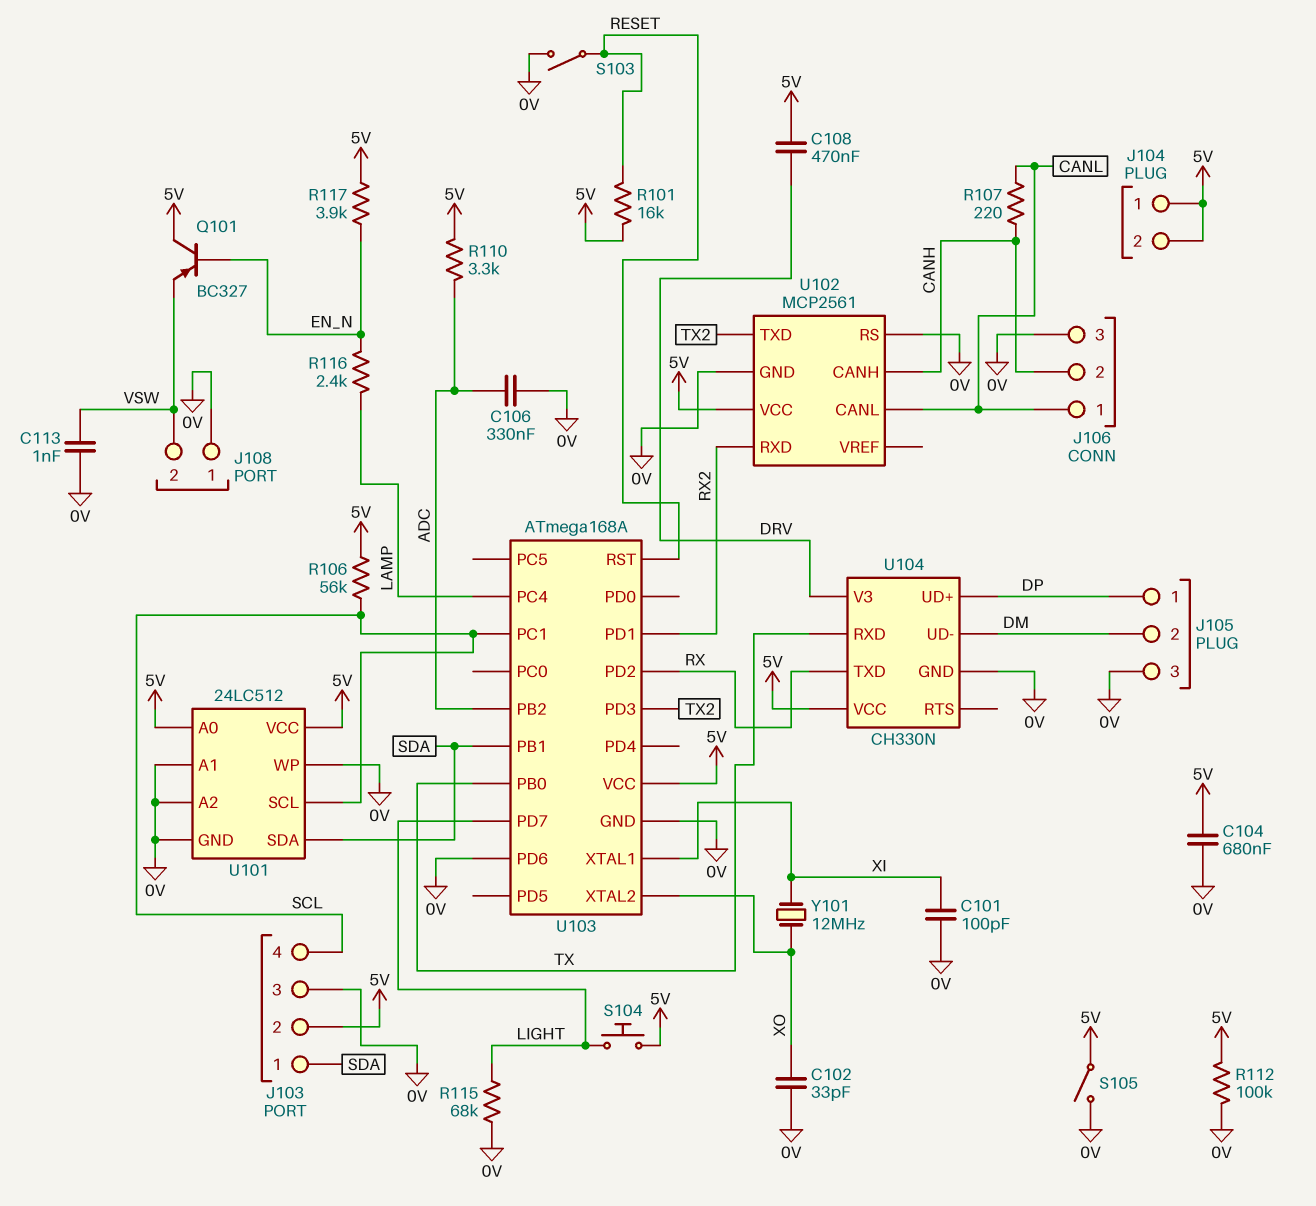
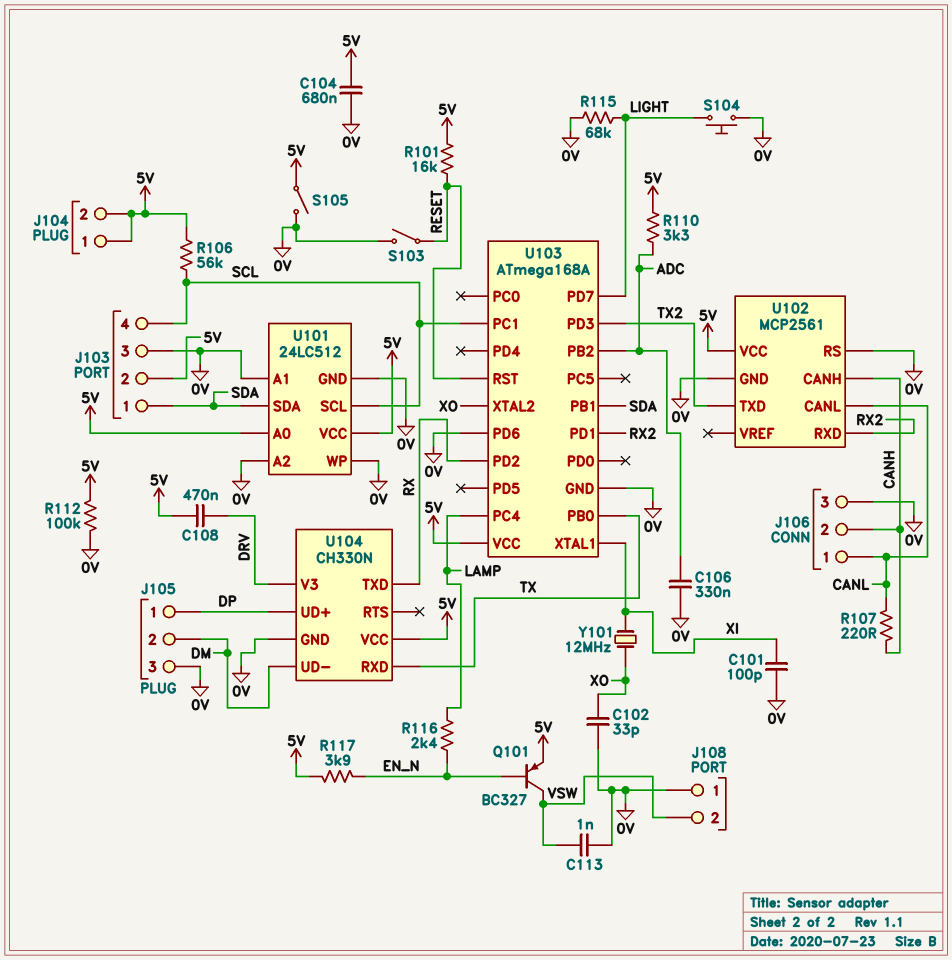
Q101: PNP BC327 (B EN_N, C 5V, E VSW) -> PNP BC327 (B EN_N, C VSW, E 5V)
S104: button (5V, LIGHT) -> button (0V, LIGHT)

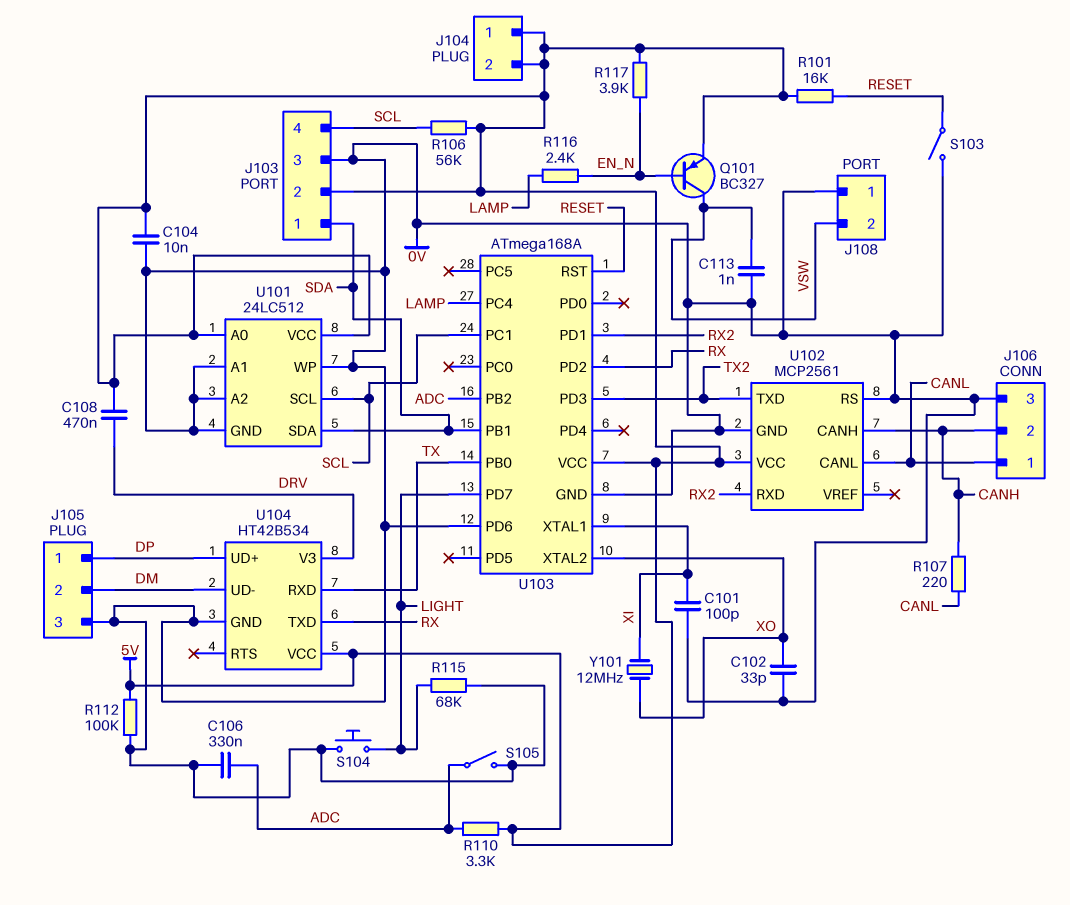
C104: 680nF (0V, 5V) -> 10nF (0V, 5V)
S105: switch (0V, 5V) -> switch (0V, ADC)
U104: CH330N -> HT42B534

